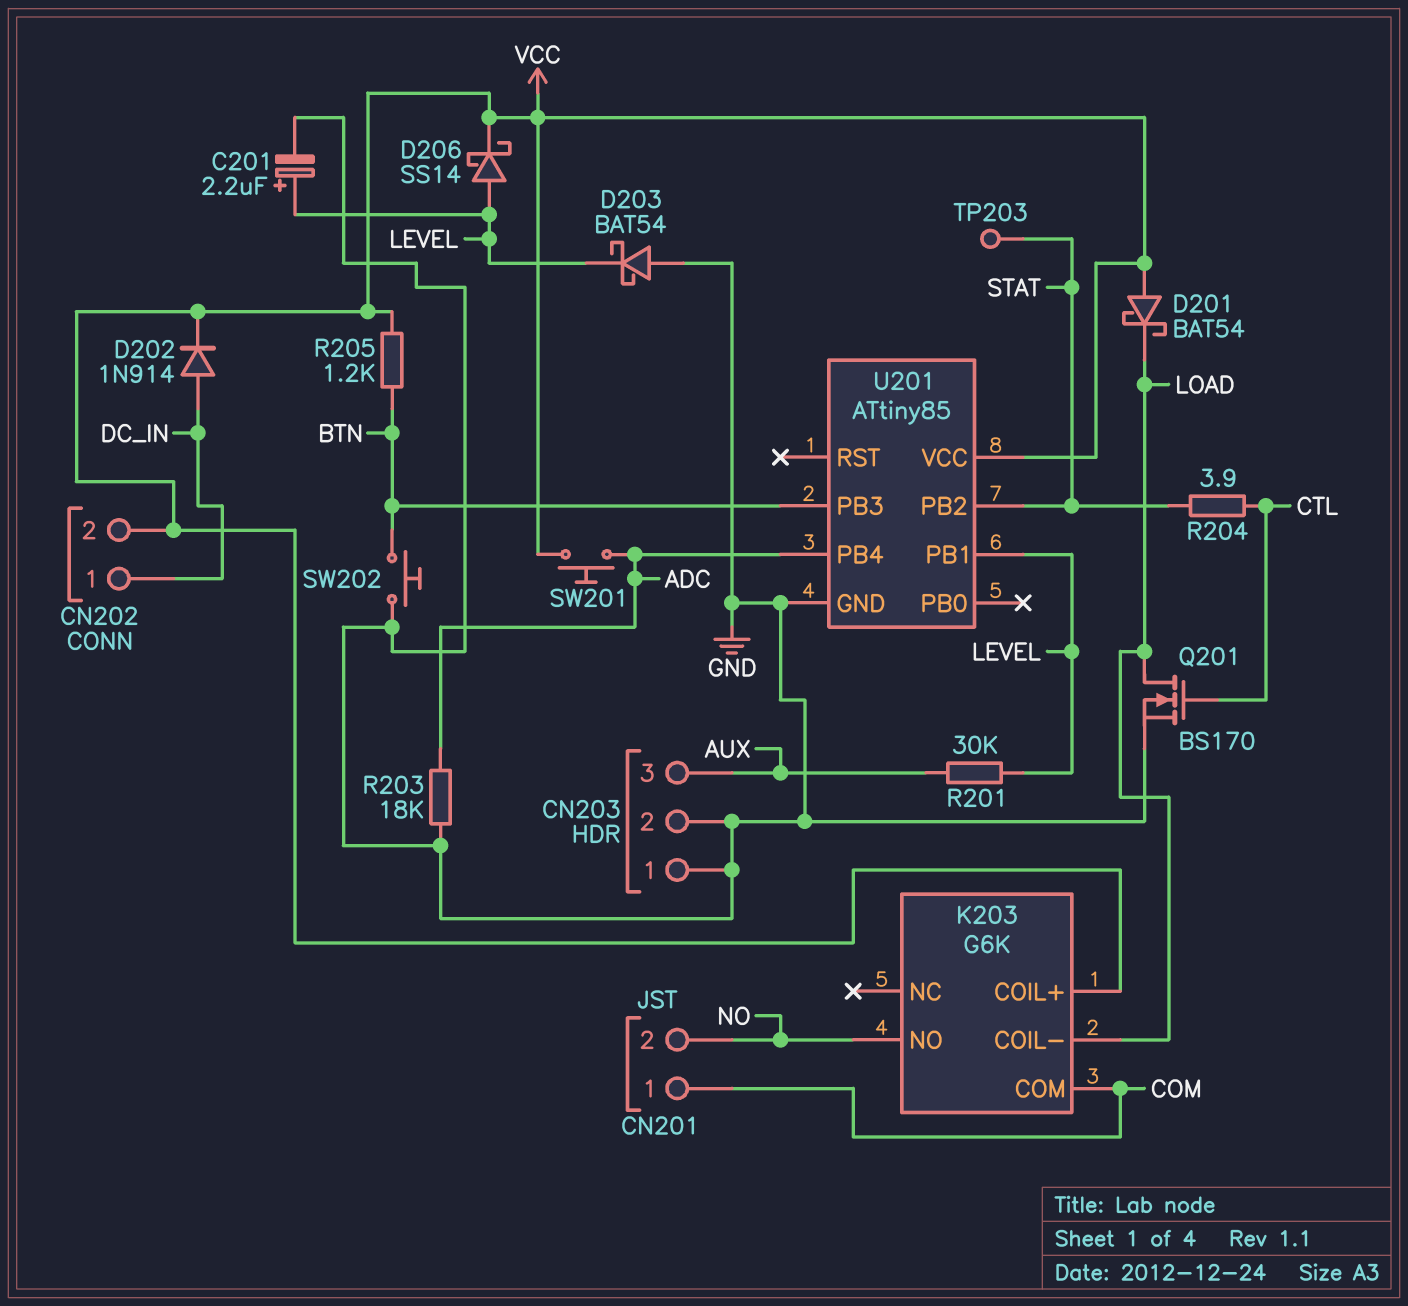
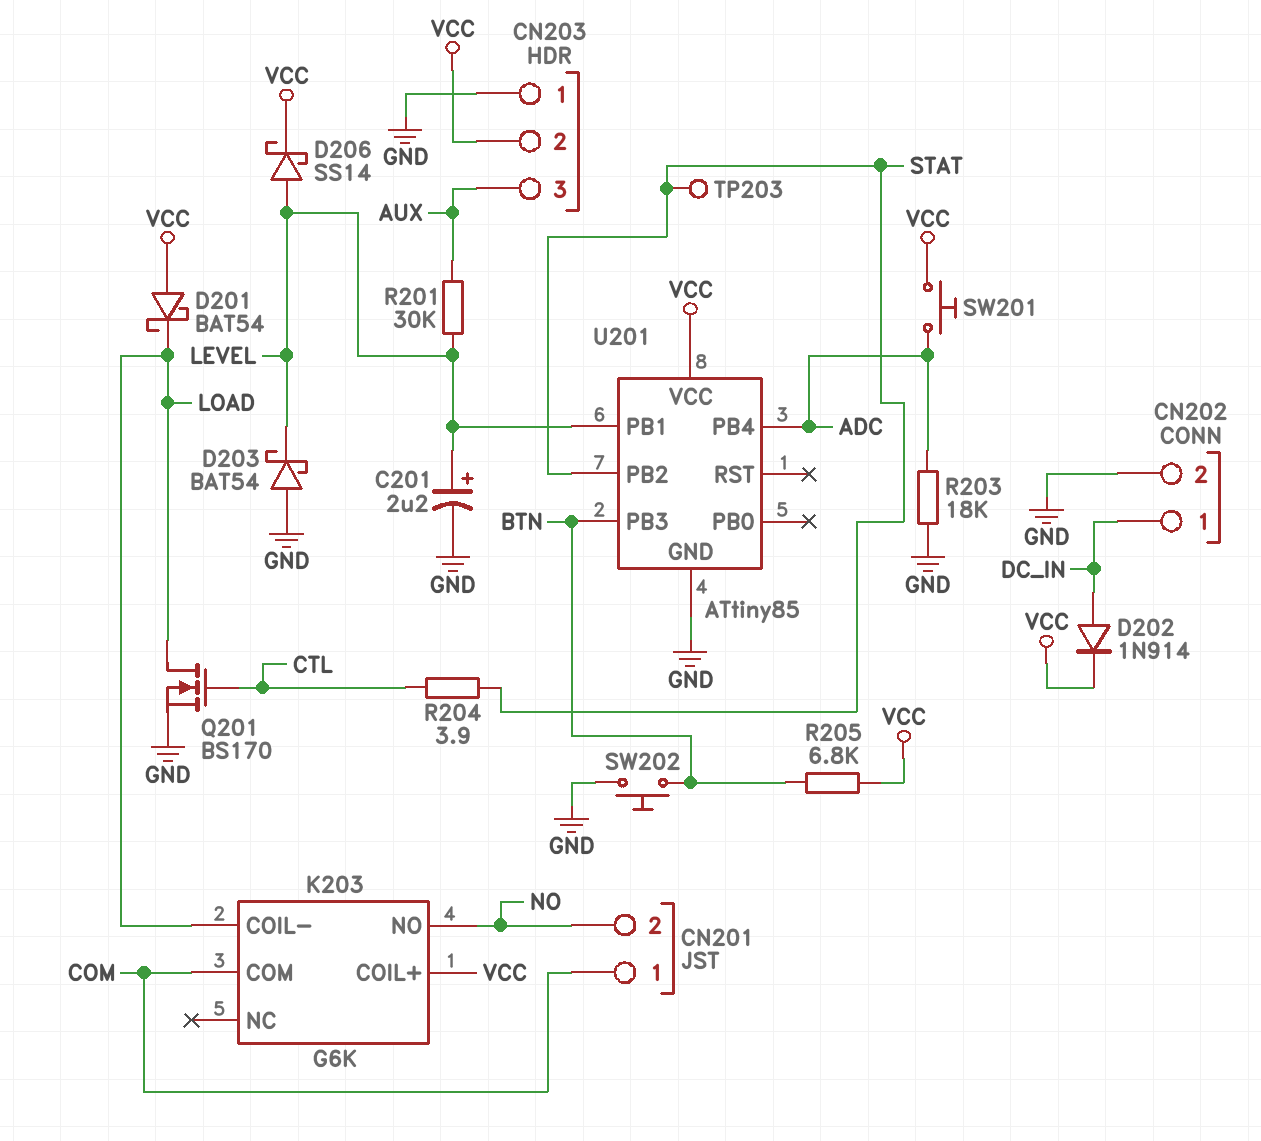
CN202 pin 2: VCC -> GND
CN203 pin 2: GND -> VCC
R205: 1.2k (BTN, VCC) -> 6.8k (BTN, VCC)

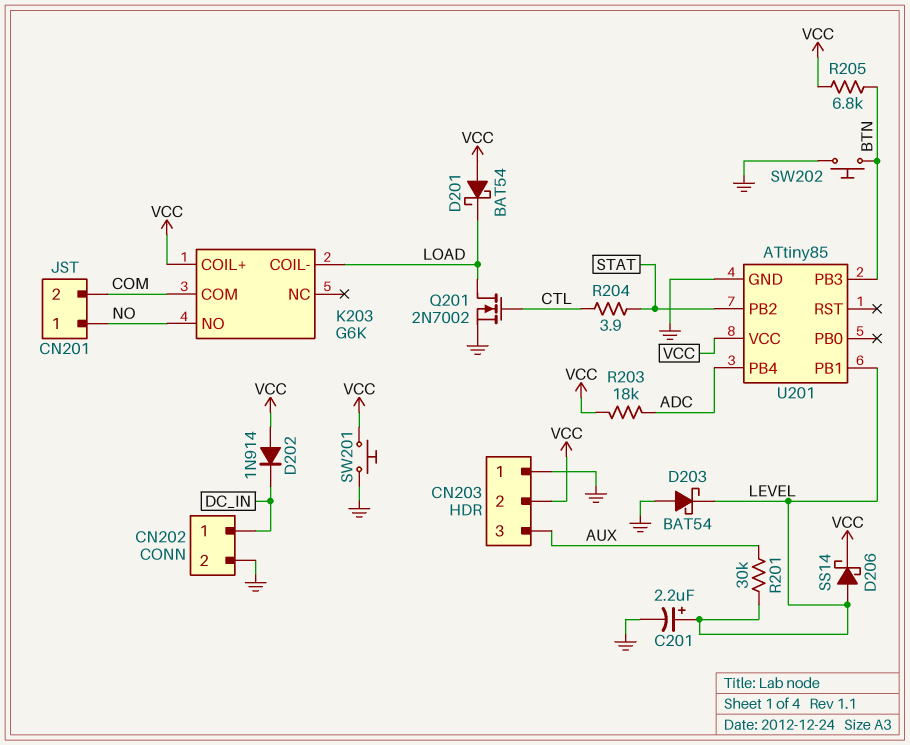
CN201 pin 1: COM -> NO
CN201 pin 2: NO -> COM
D202: diode 1N914 (A DC_IN, K VCC) -> diode 1N914 (A VCC, K DC_IN)
Q201: NMOS BS170 (G CTL, D LOAD, S GND) -> NMOS 2N7002 (G CTL, D LOAD, S GND)
R203: 18k (ADC, GND) -> 18k (ADC, VCC)
SW201: button (ADC, VCC) -> button (GND, VCC)
TP203: test point (STAT) -> none

